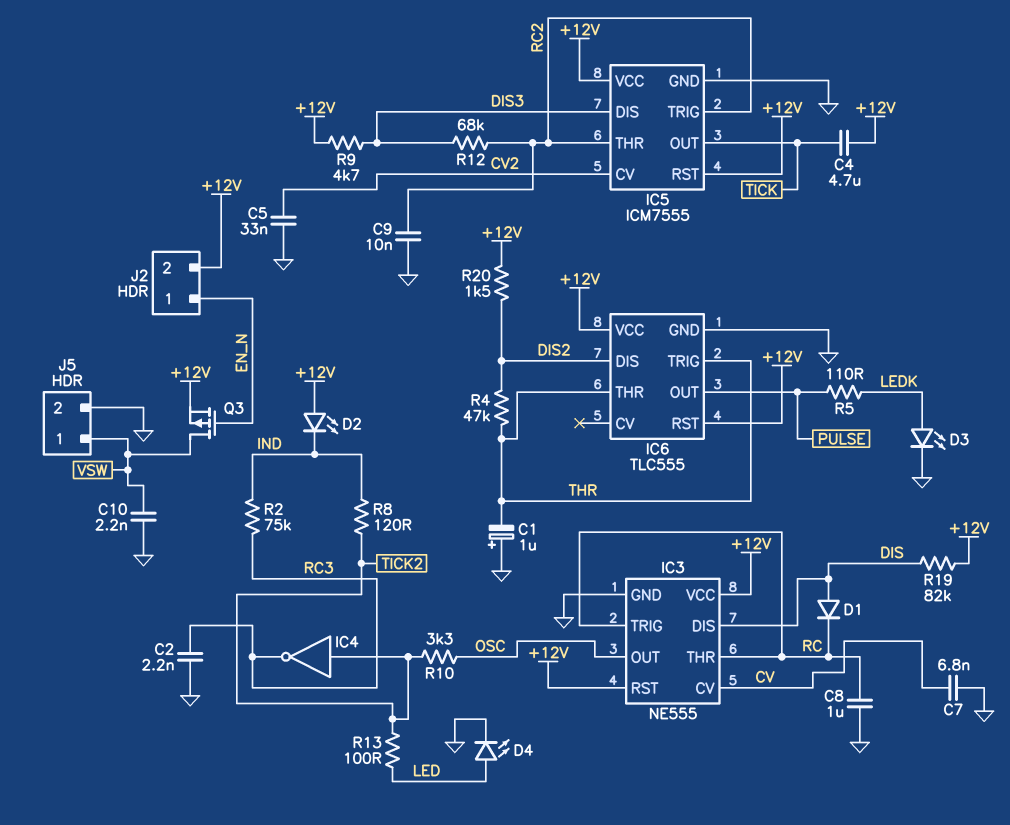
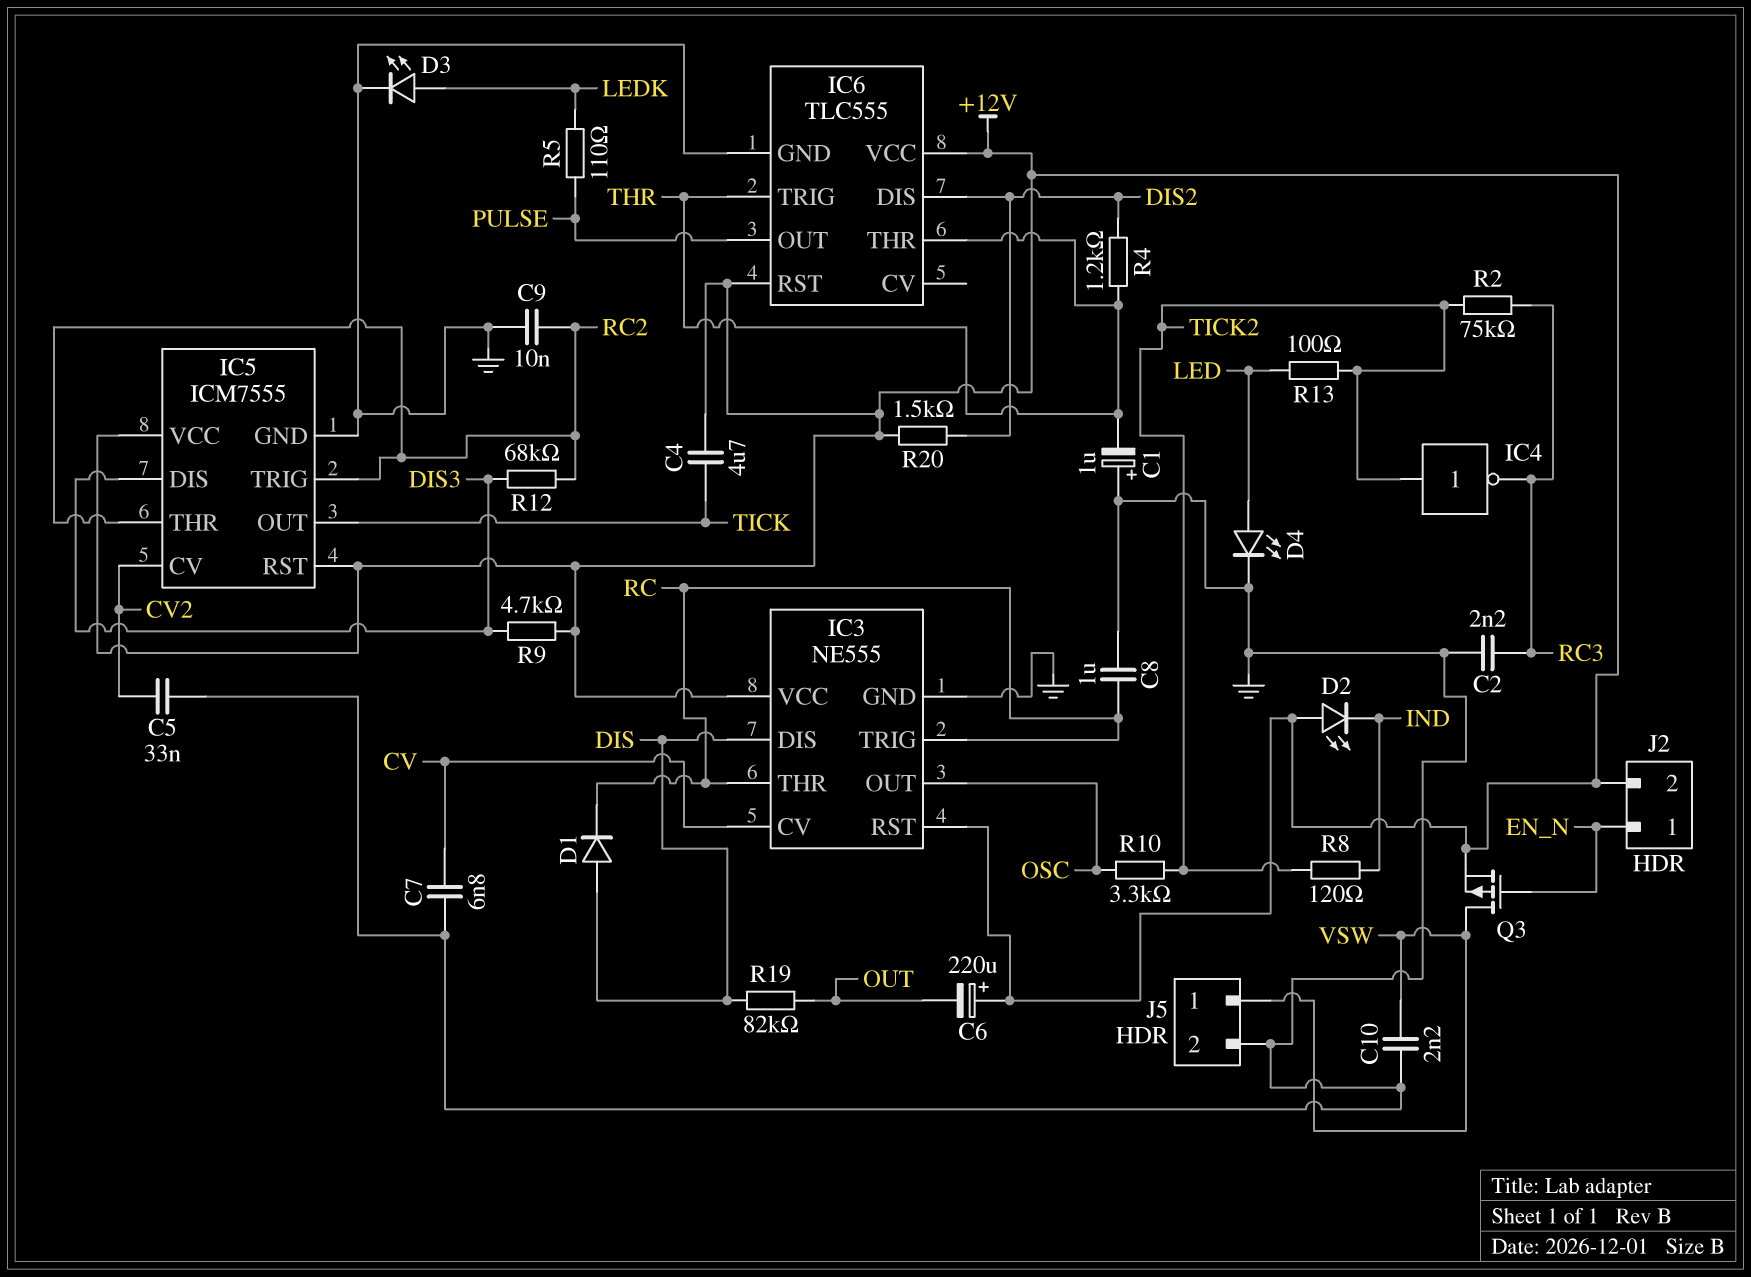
C6: none -> 220uF (plus +12V, minus OUT)
R2: 75k (IND, RC3) -> 75k (RC3, TICK2)
R4: 47k (DIS2, THR) -> 1.2k (DIS2, THR)
R19: 82k (+12V, DIS) -> 82k (DIS, OUT)

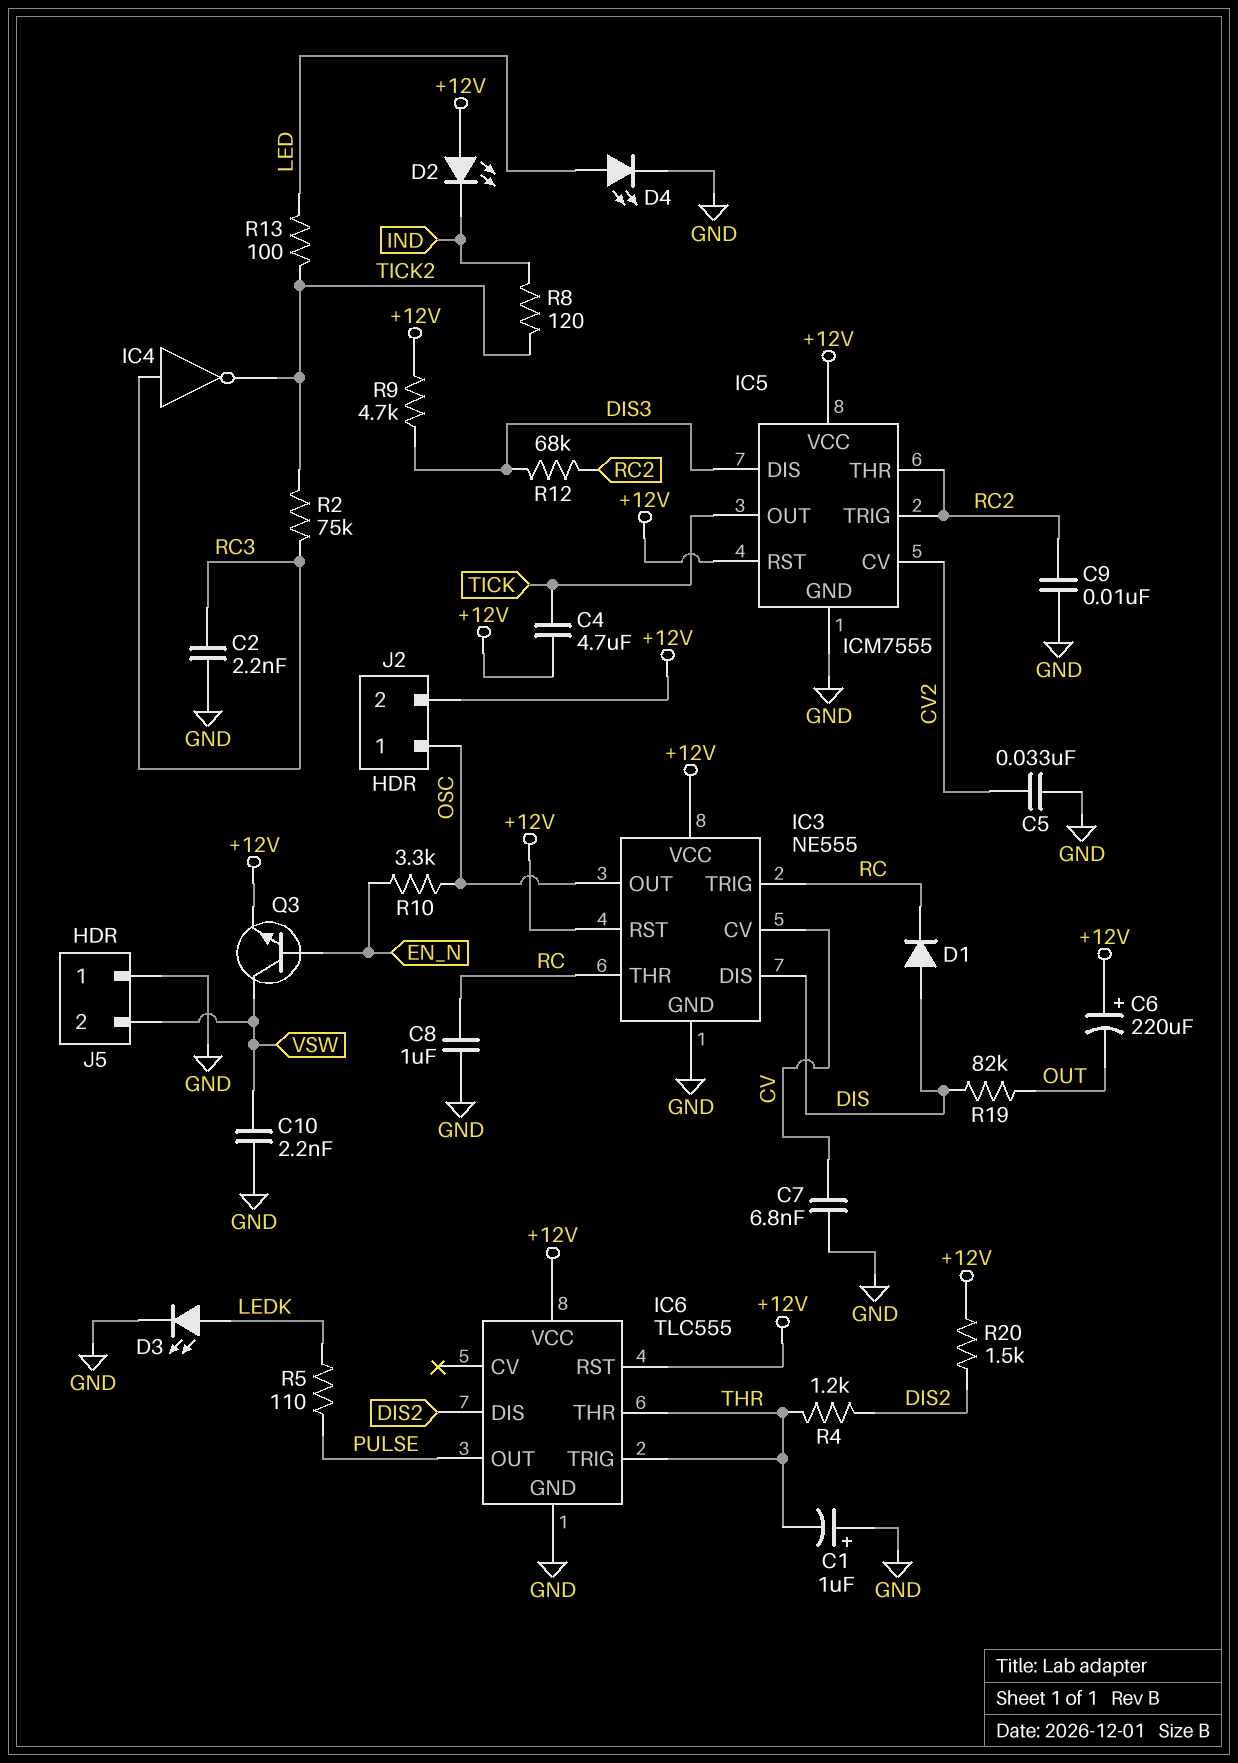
IC4: NOT (in TICK2, out RC3) -> NOT (in RC3, out TICK2)
J2 pin 1: EN_N -> OSC
J5 pin 1: VSW -> GND
J5 pin 2: GND -> VSW
Q3: PMOS (G EN_N, D VSW, S +12V) -> NPN (B EN_N, C VSW, E +12V)
R10: 3.3k (OSC, TICK2) -> 3.3k (EN_N, OSC)

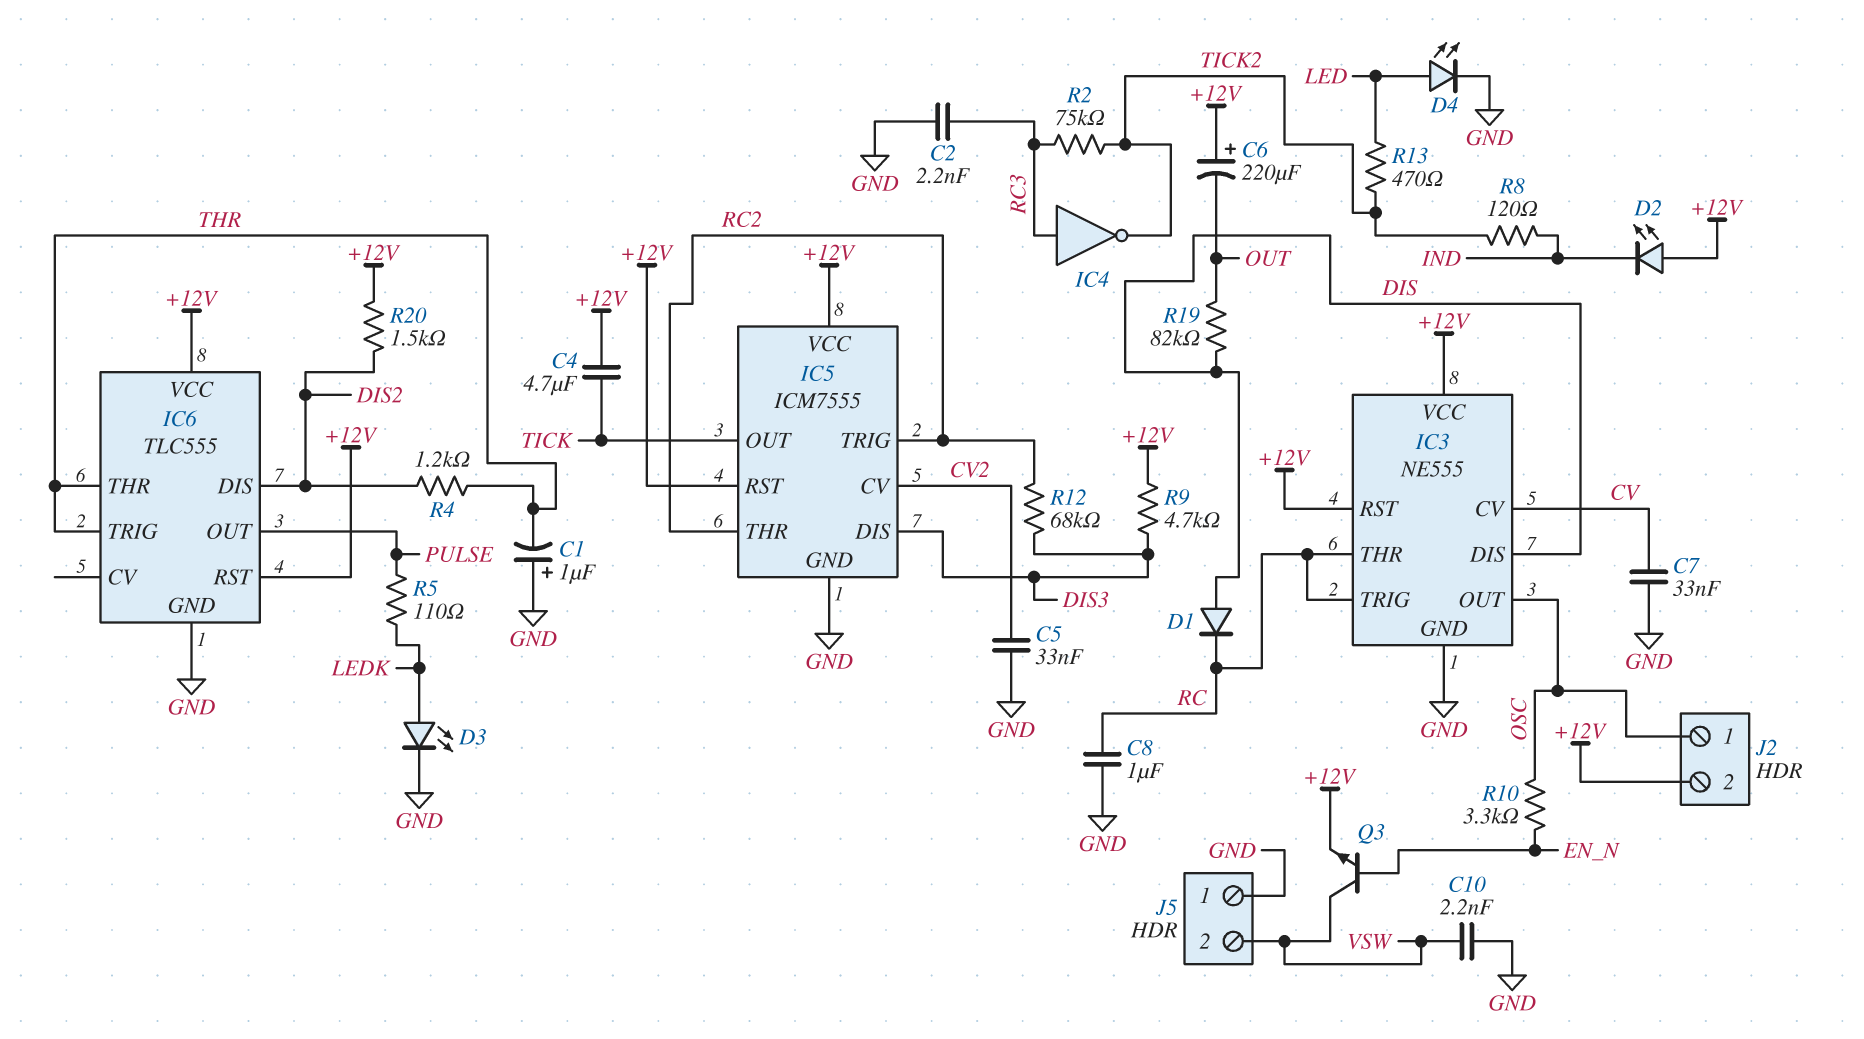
C7: 6.8nF (CV, GND) -> 33nF (CV, GND)
C9: 10nF (GND, RC2) -> none
R13: 100 (LED, TICK2) -> 470 (LED, TICK2)

